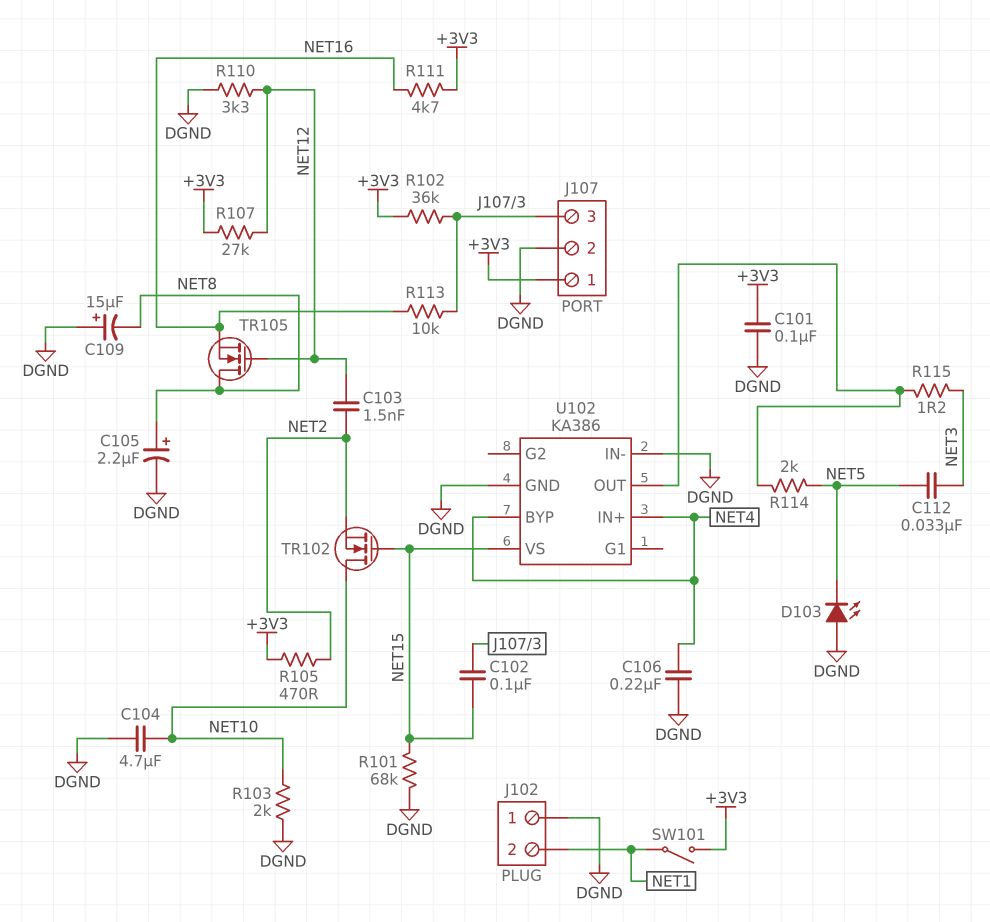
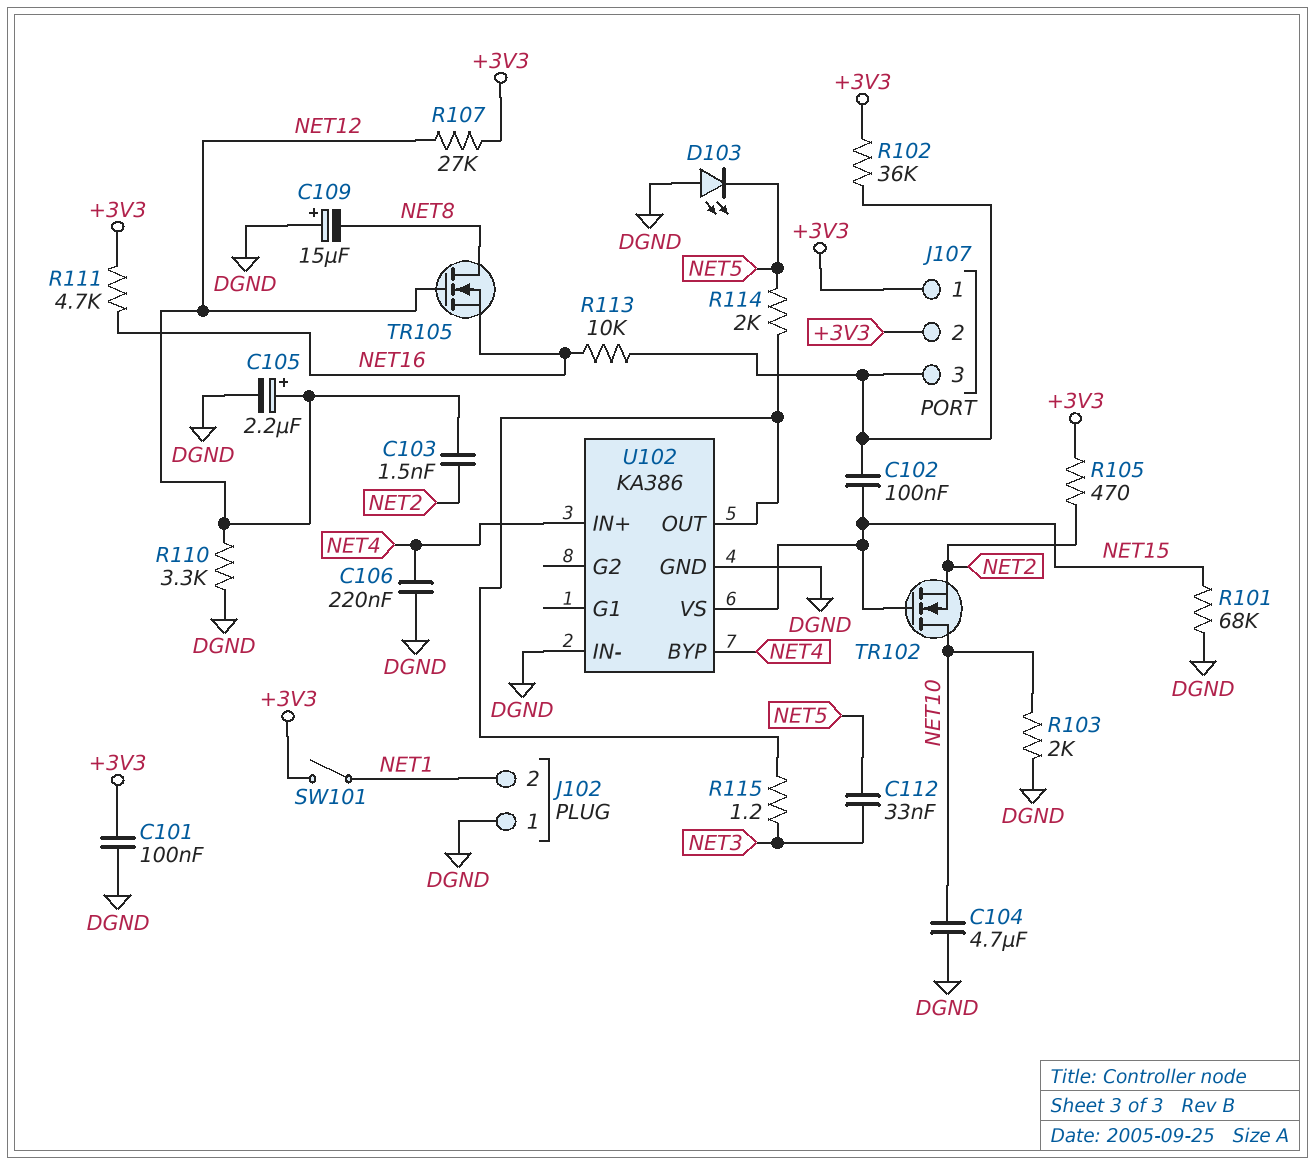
C105: 2.2uF (plus NET8, minus DGND) -> 2.2uF (plus NET12, minus DGND)
J107 pin 2: DGND -> +3V3

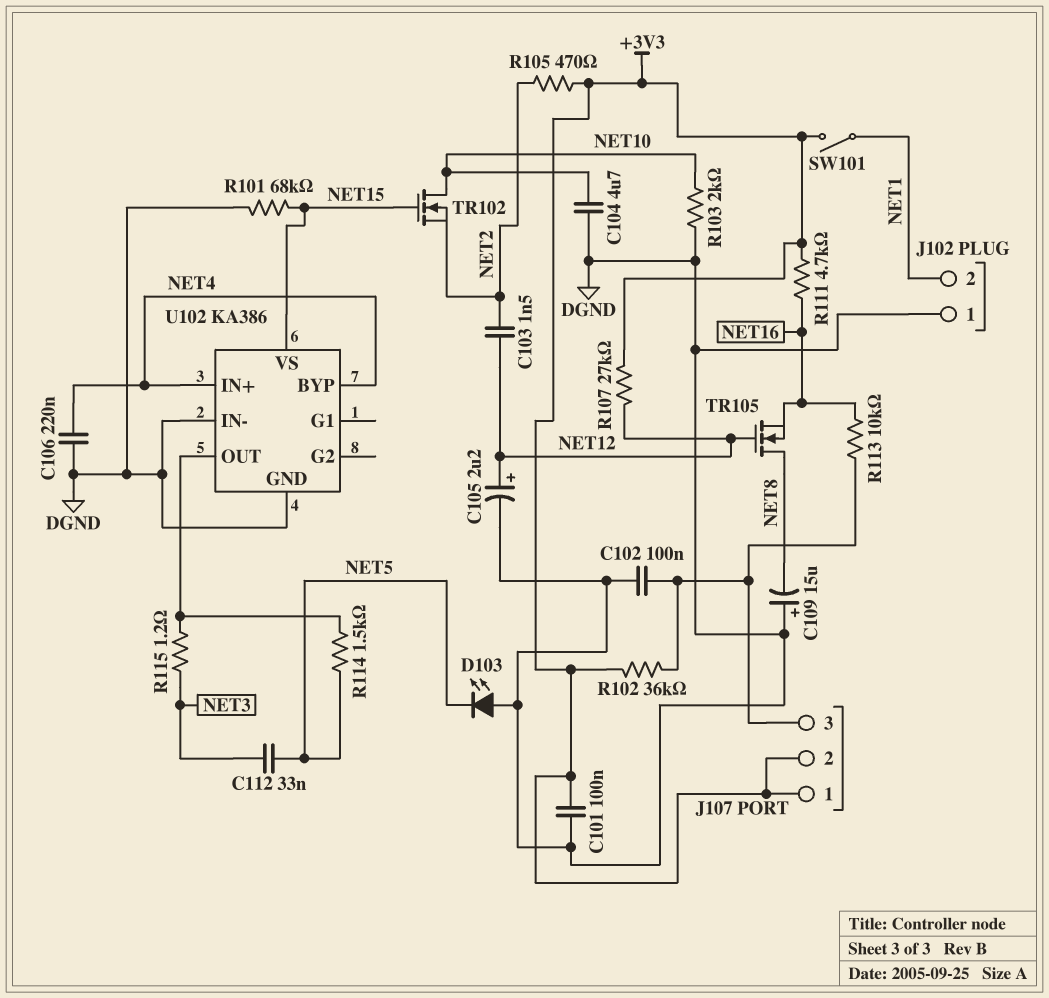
C102: 100nF (J107/3, NET15) -> 100nF (DGND, J107/3)
R110: 3.3k (DGND, NET12) -> none
R114: 2k (NET5, U102/OUT) -> 1.5k (NET5, U102/OUT)

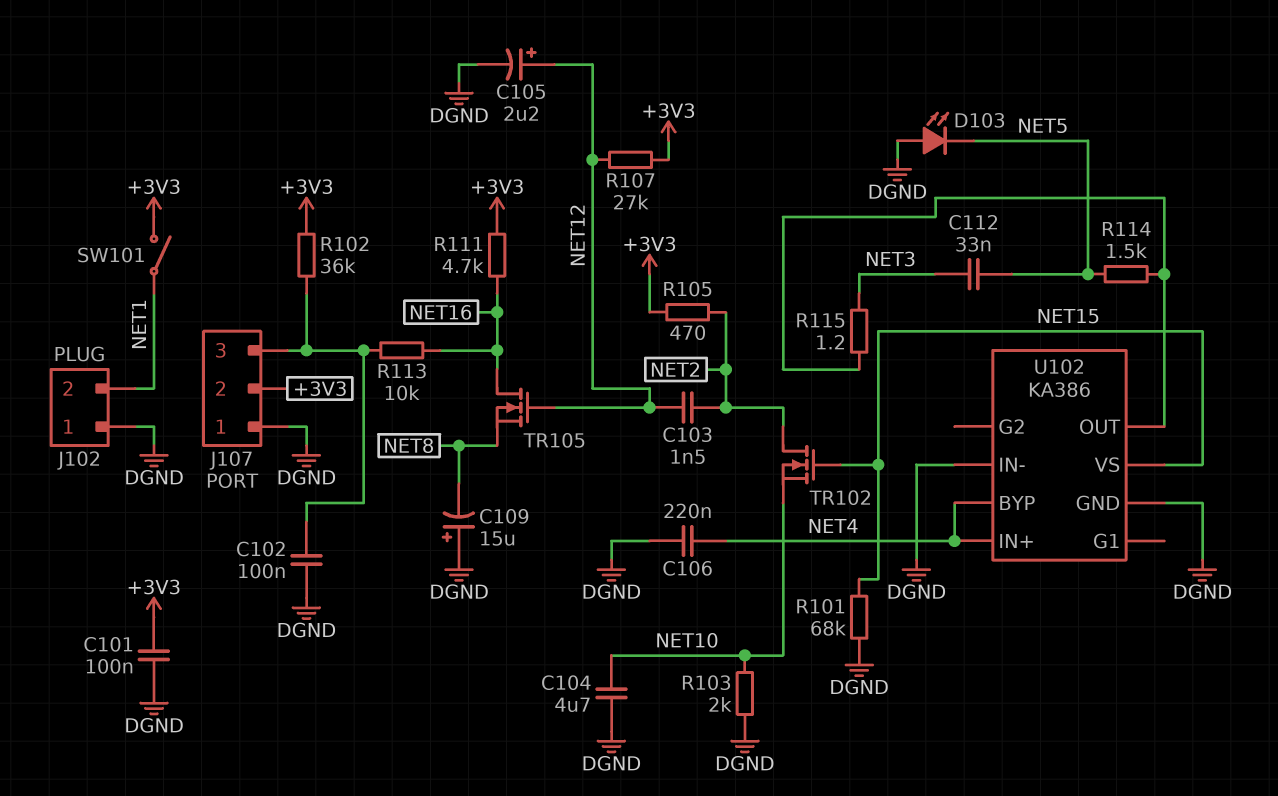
J107 pin 1: +3V3 -> DGND
TR102: NMOS (G NET15, D NET10, S NET2) -> NMOS (G NET15, D NET2, S NET10)
TR105: NMOS (G NET12, D NET8, S NET16) -> NMOS (G NET12, D NET16, S NET8)

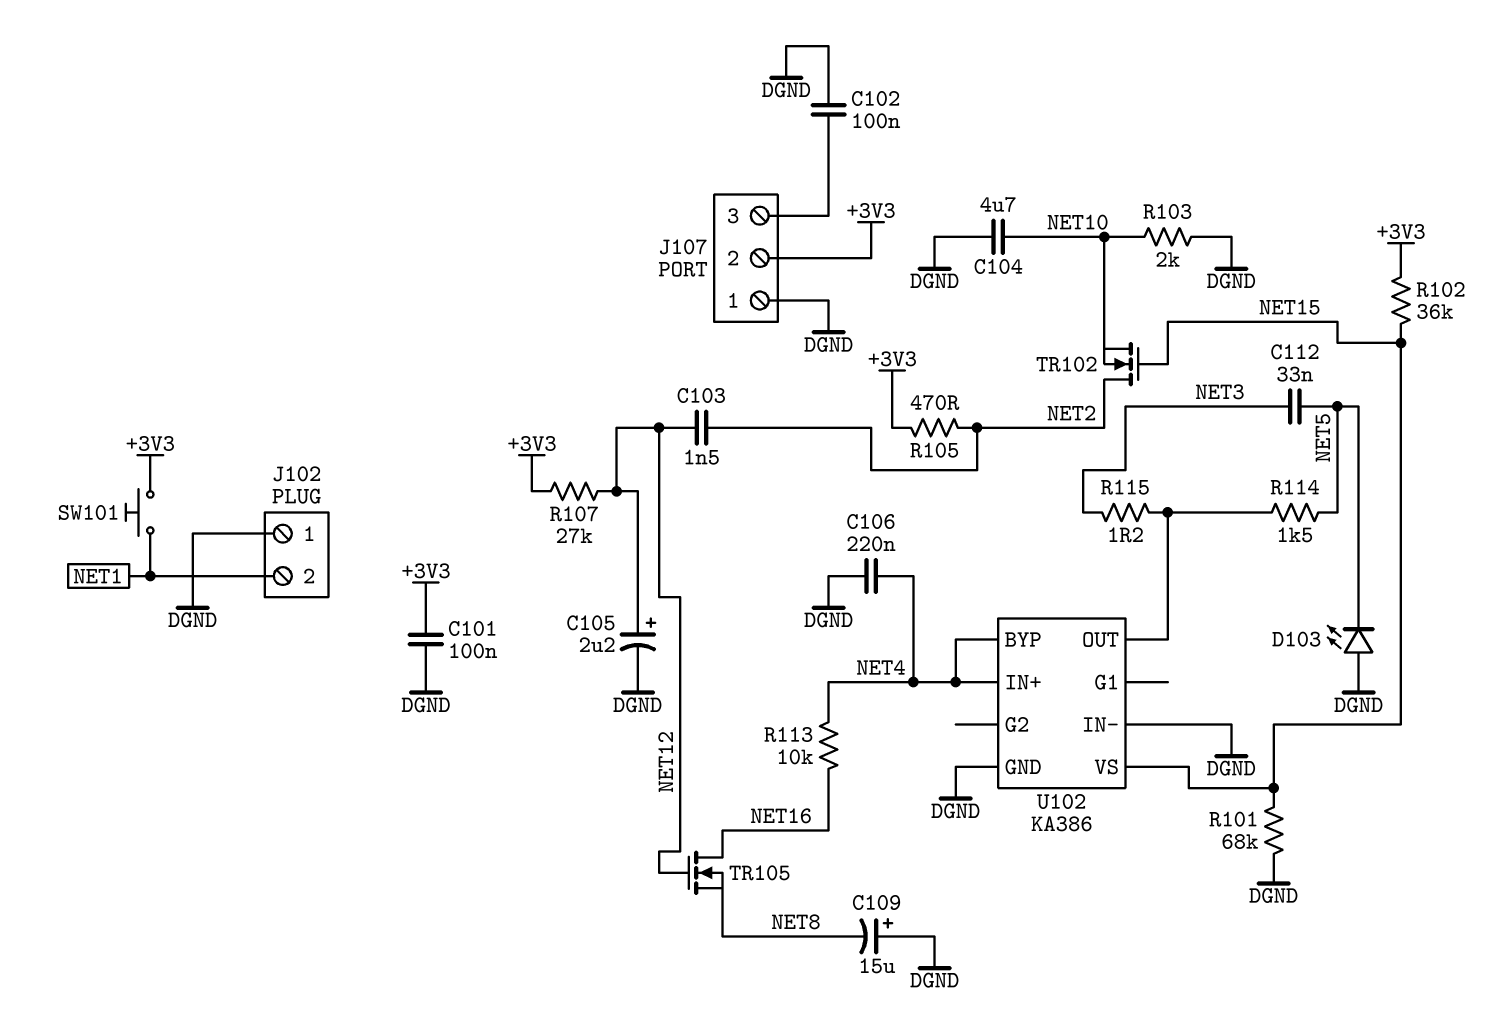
R102: 36k (+3V3, J107/3) -> 36k (+3V3, NET15)
R111: 4.7k (+3V3, NET16) -> none
R113: 10k (J107/3, NET16) -> 10k (NET4, NET16)
SW101: switch (+3V3, NET1) -> button (+3V3, NET1)

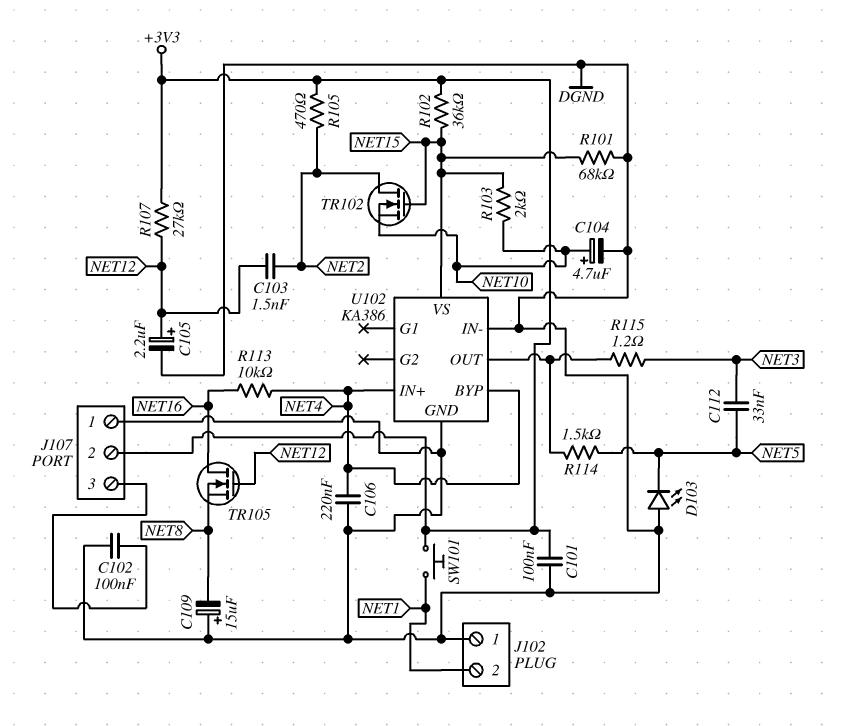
C104: 4.7uF (DGND, NET10) -> 4.7uF (plus NET10, minus DGND)
R103: 2k (DGND, NET10) -> 2k (NET10, NET15)

